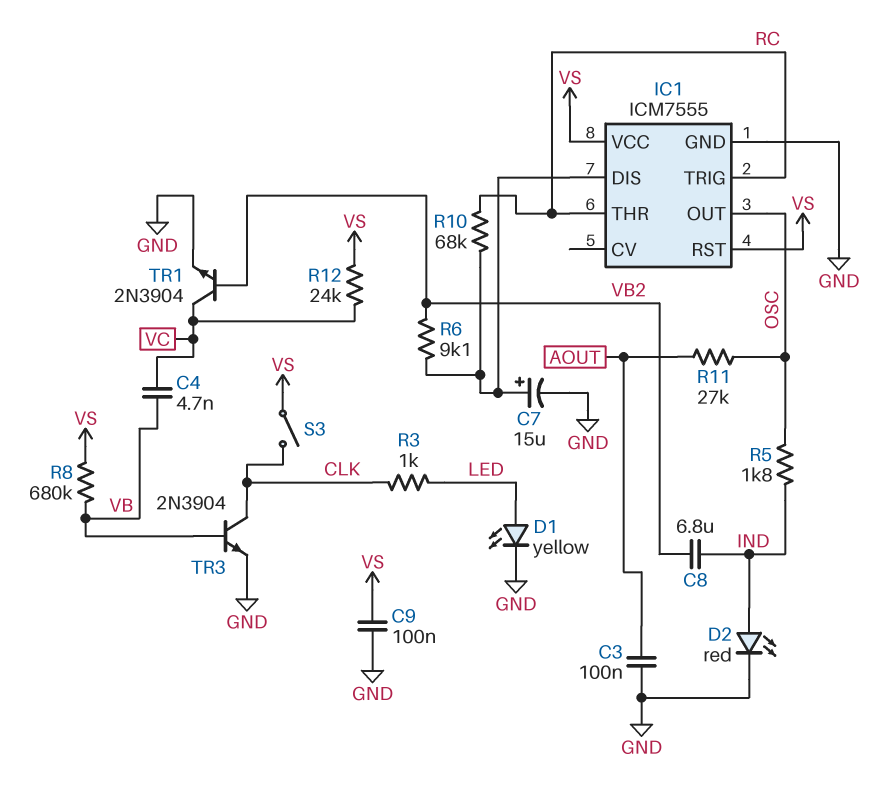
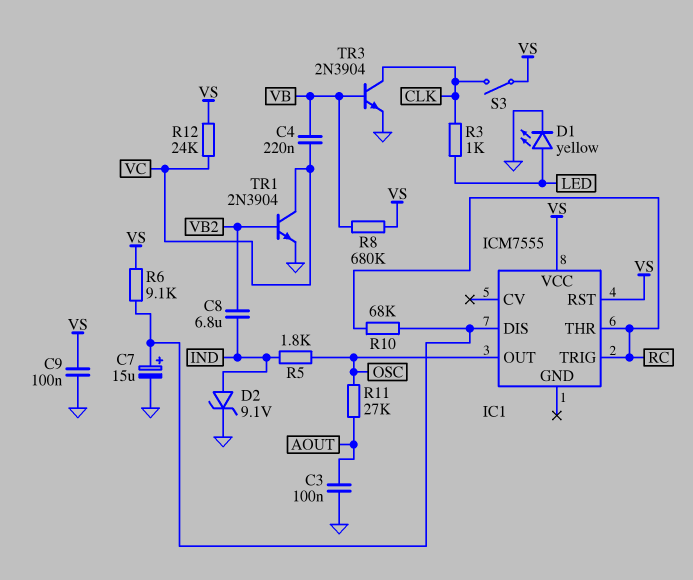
C4: 4.7nF (VB, VC) -> 220nF (VB, VC)
D2: LED red (A IND, K GND) -> zener 9.1V (A IND, K GND)
IC1 pin GND: GND -> none
R6: 9.1k (IC1/DIS, VB2) -> 9.1k (IC1/DIS, VS)

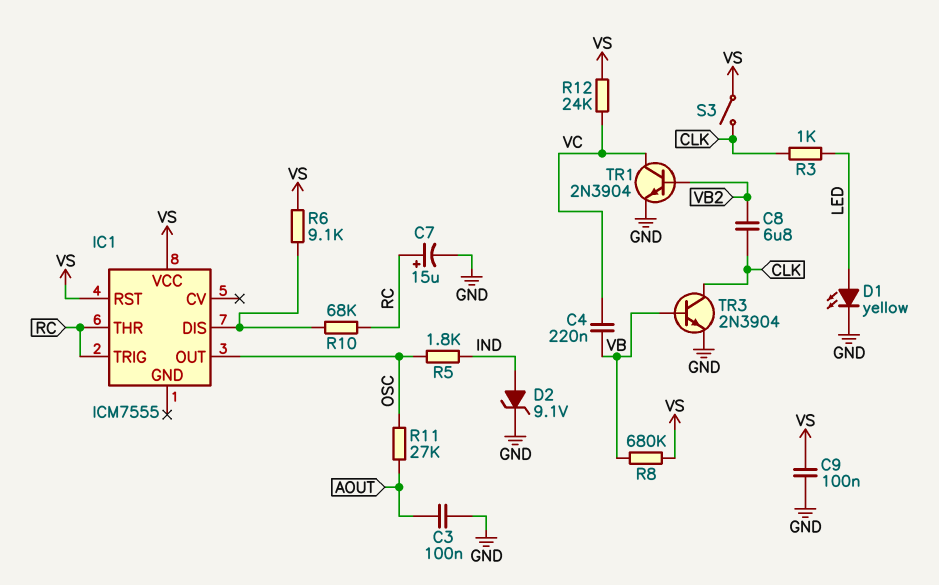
C7: 15uF (plus IC1/DIS, minus GND) -> 15uF (plus RC, minus GND)
C8: 6.8uF (IND, VB2) -> 6.8uF (CLK, VB2)

